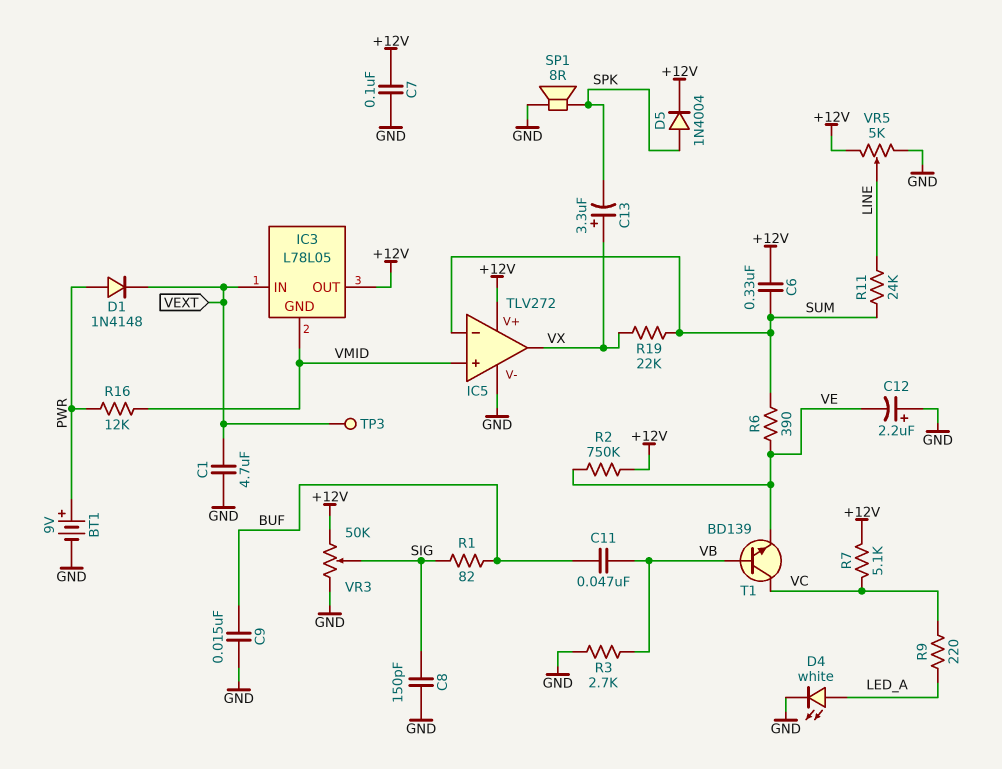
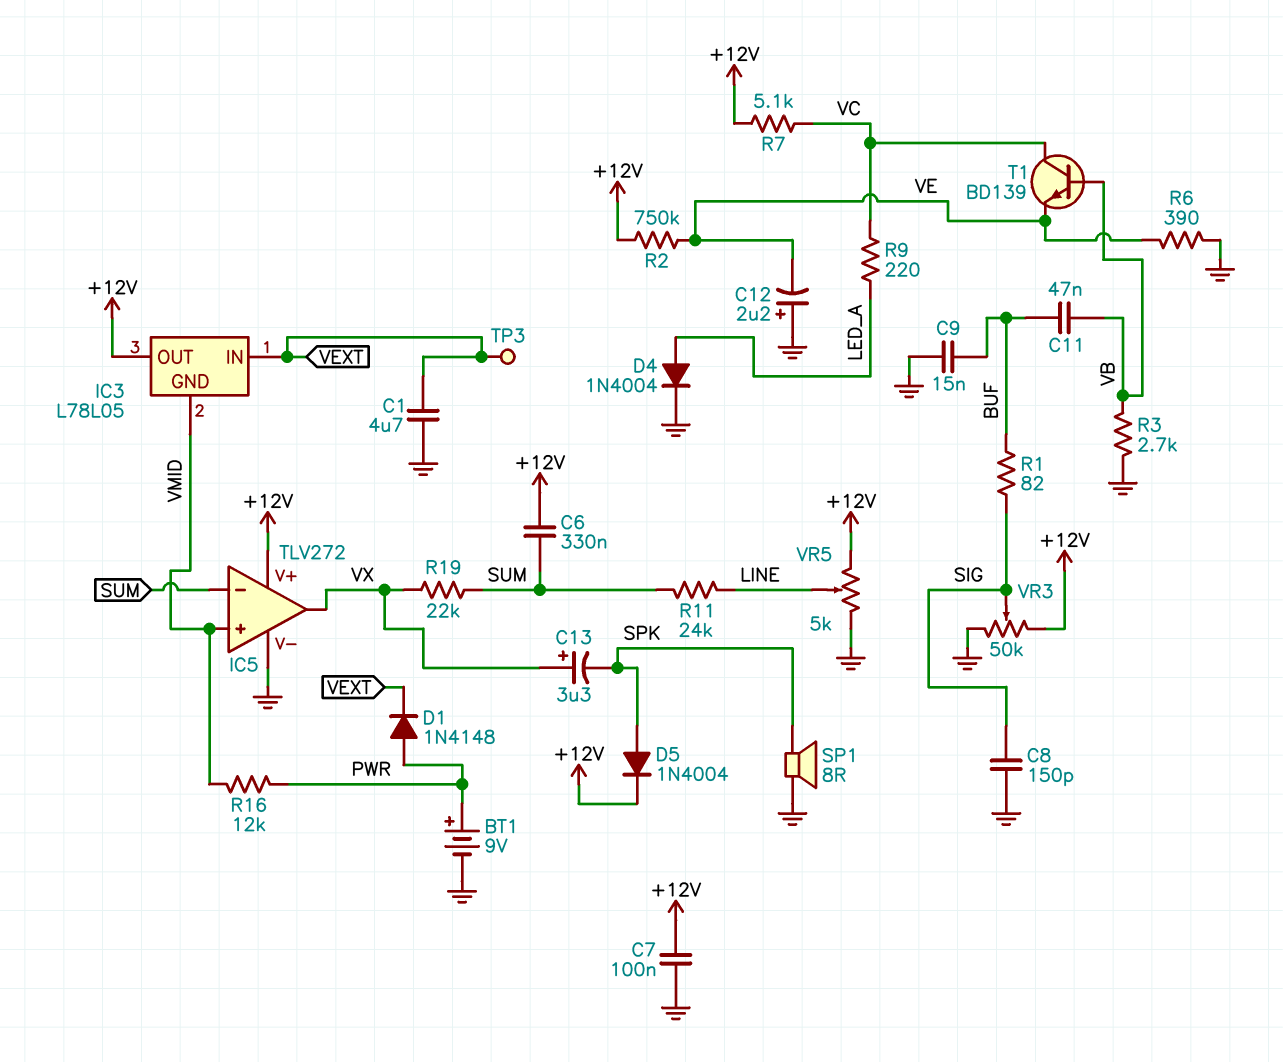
D4: LED white (A LED_A, K GND) -> diode 1N4004 (A LED_A, K GND)
R6: 390 (SUM, VE) -> 390 (GND, VE)

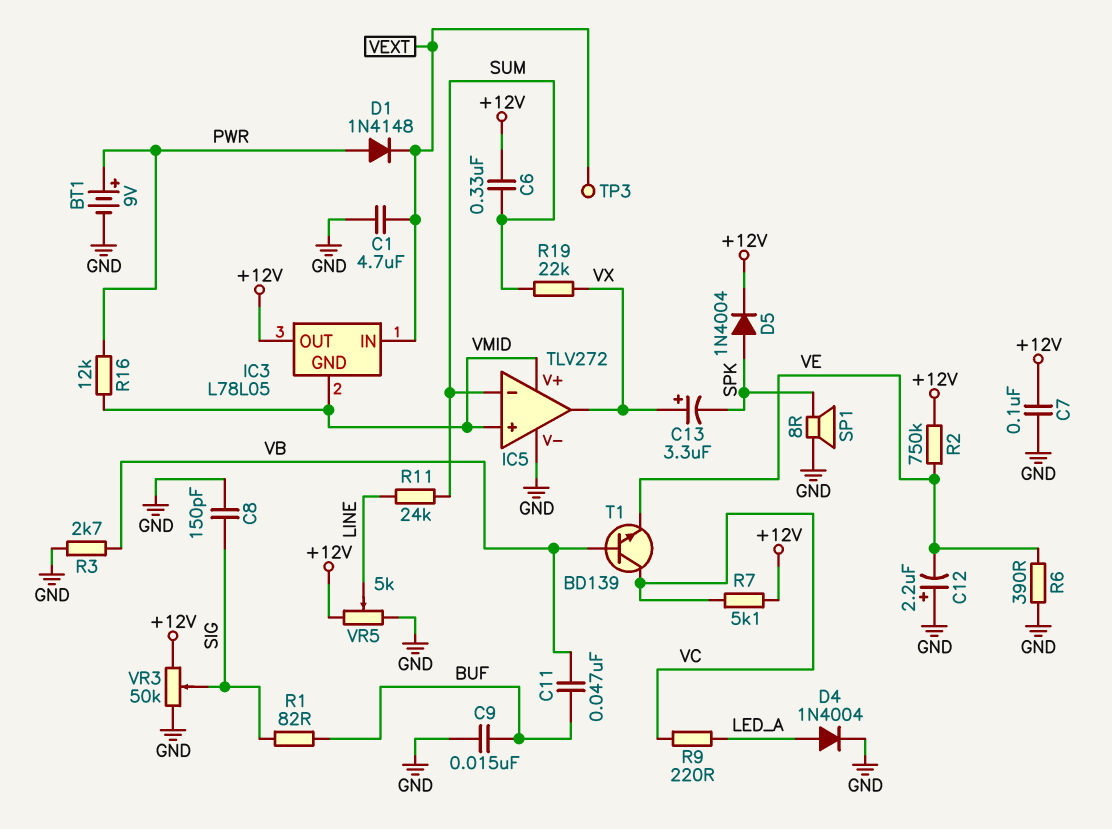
IC5 pin V+: +12V -> VMID

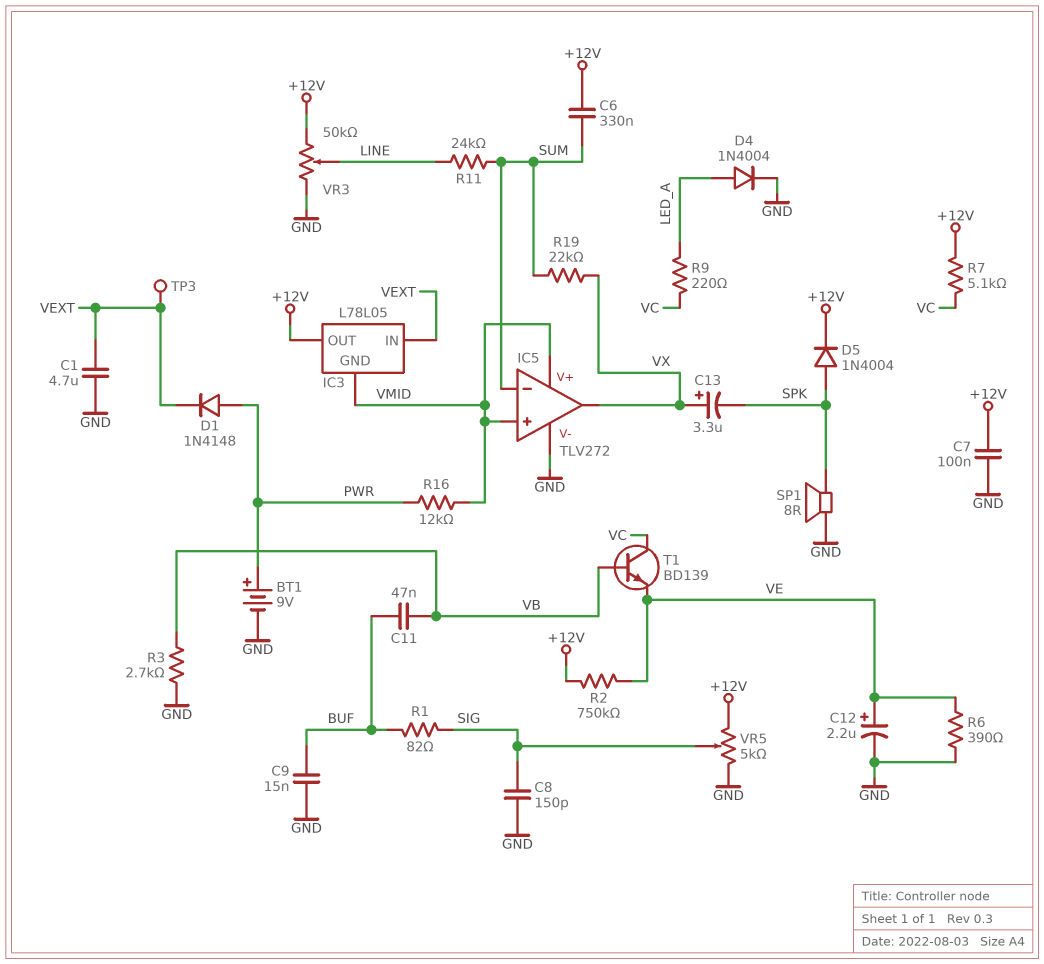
C12: 2.2uF (plus GND, minus VE) -> 2.2uF (plus VE, minus GND)
VR3: 50k (+12V, GND, wiper SIG) -> 50k (+12V, GND, wiper LINE)
VR5: 5k (+12V, GND, wiper LINE) -> 5k (+12V, GND, wiper SIG)

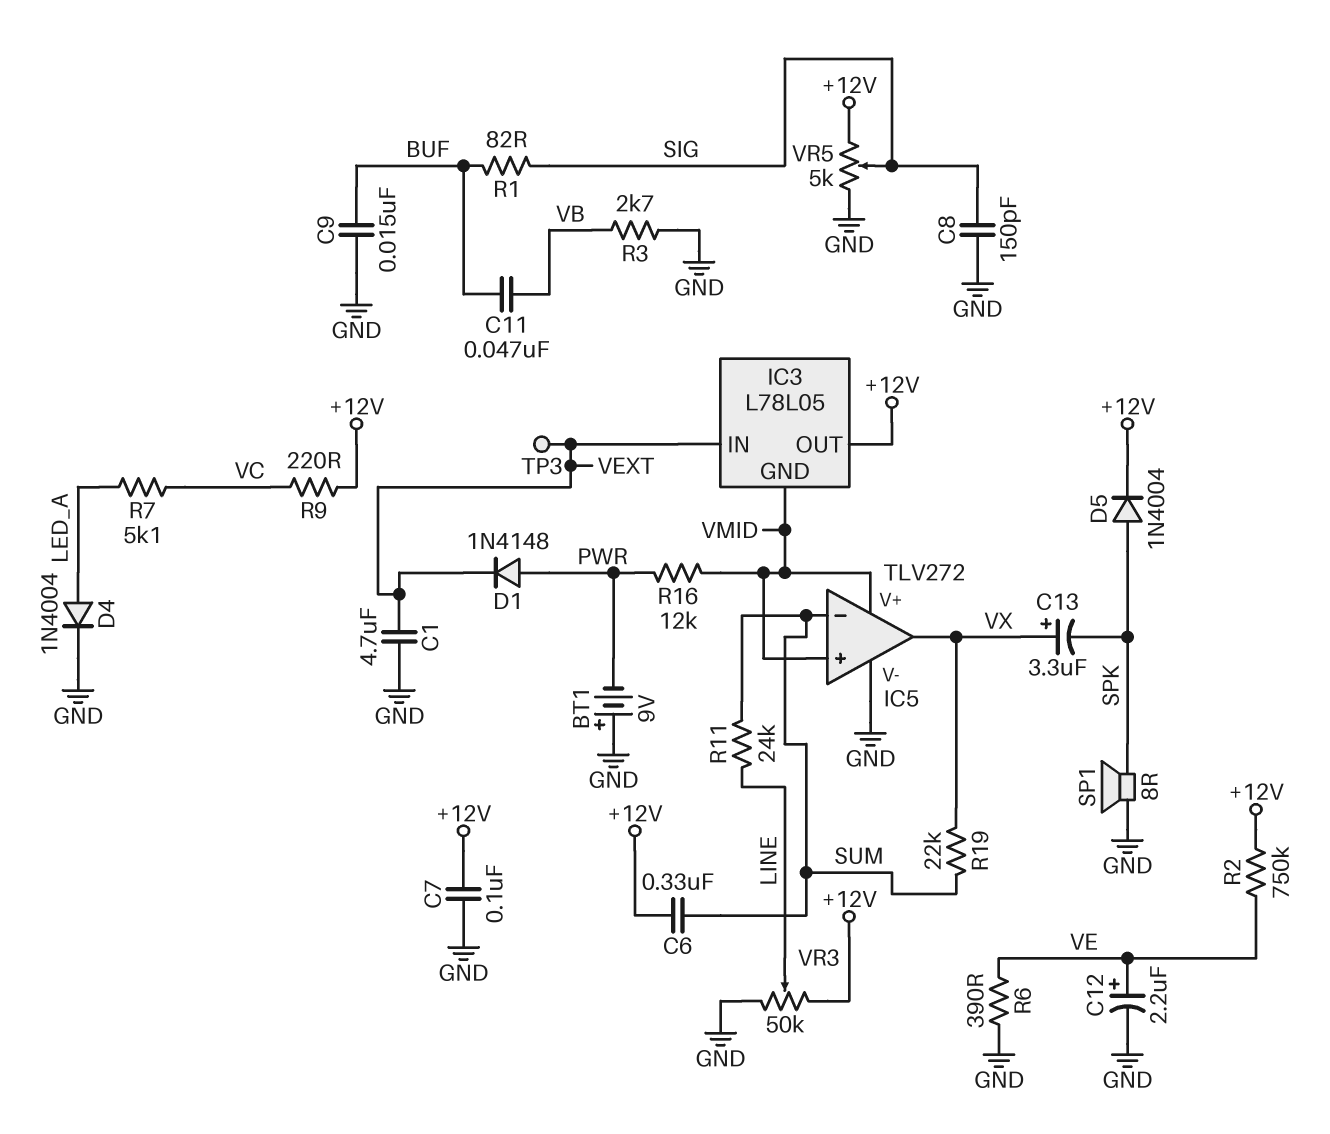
BT1: 9V (plus PWR, minus GND) -> 9V (plus GND, minus PWR)
R7: 5.1k (+12V, VC) -> 5.1k (LED_A, VC)
R9: 220 (LED_A, VC) -> 220 (+12V, VC)
T1: NPN BD139 (B VB, C VC, E VE) -> none

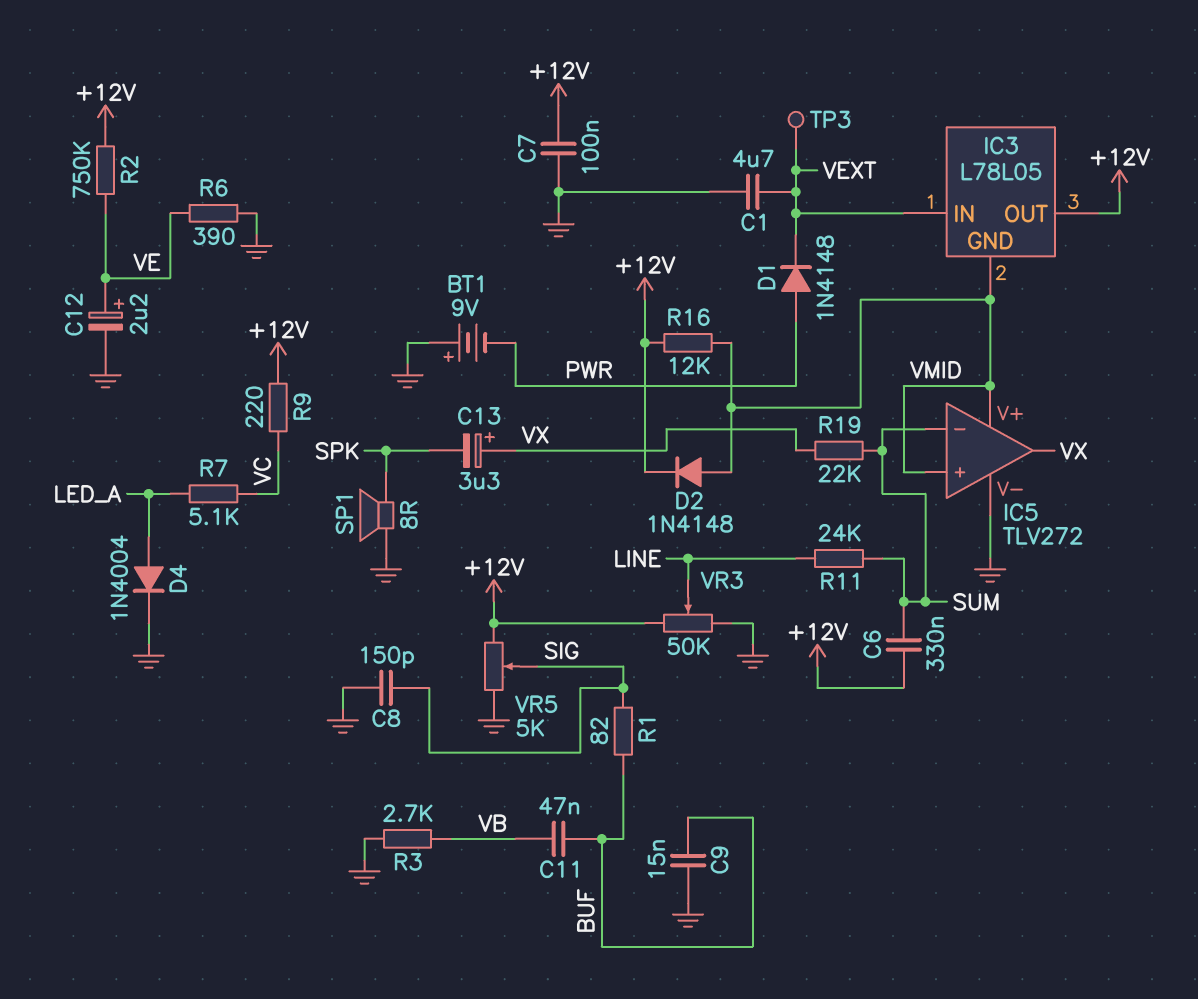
D2: none -> diode 1N4148 (A VMID, K +12V)
D5: diode 1N4004 (A SPK, K +12V) -> none
R16: 12k (PWR, VMID) -> 12k (+12V, VMID)

